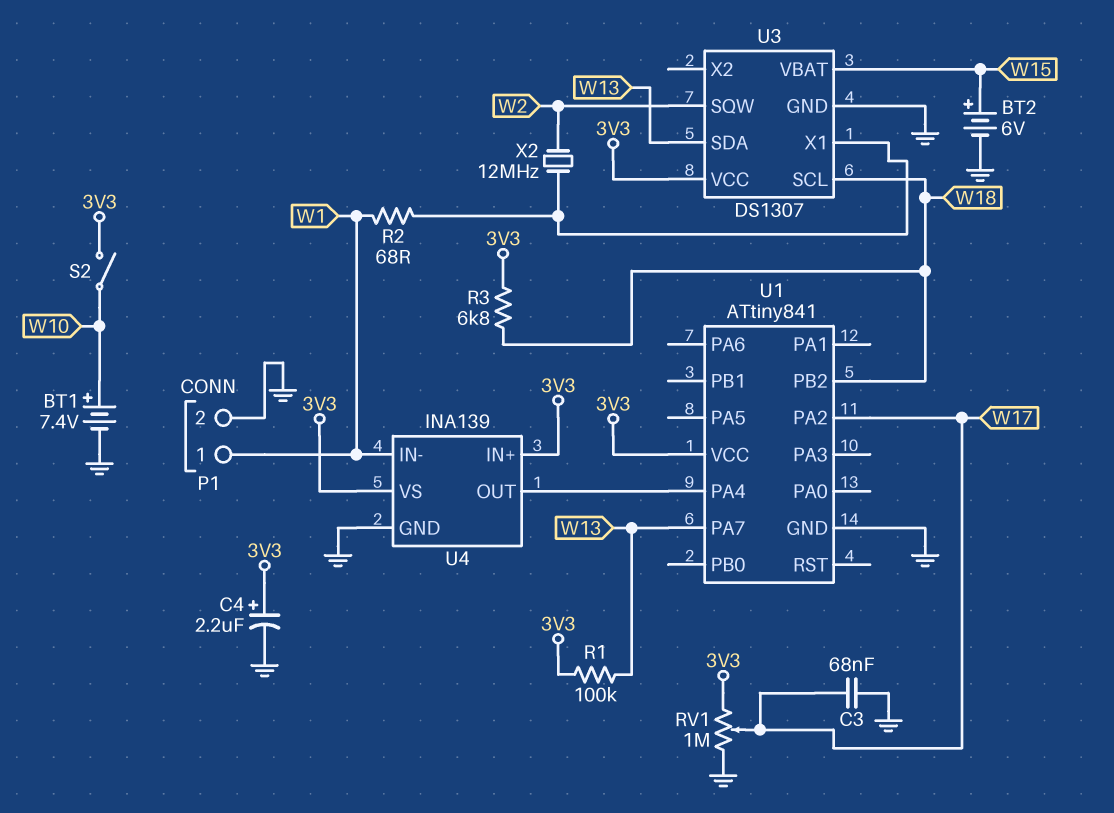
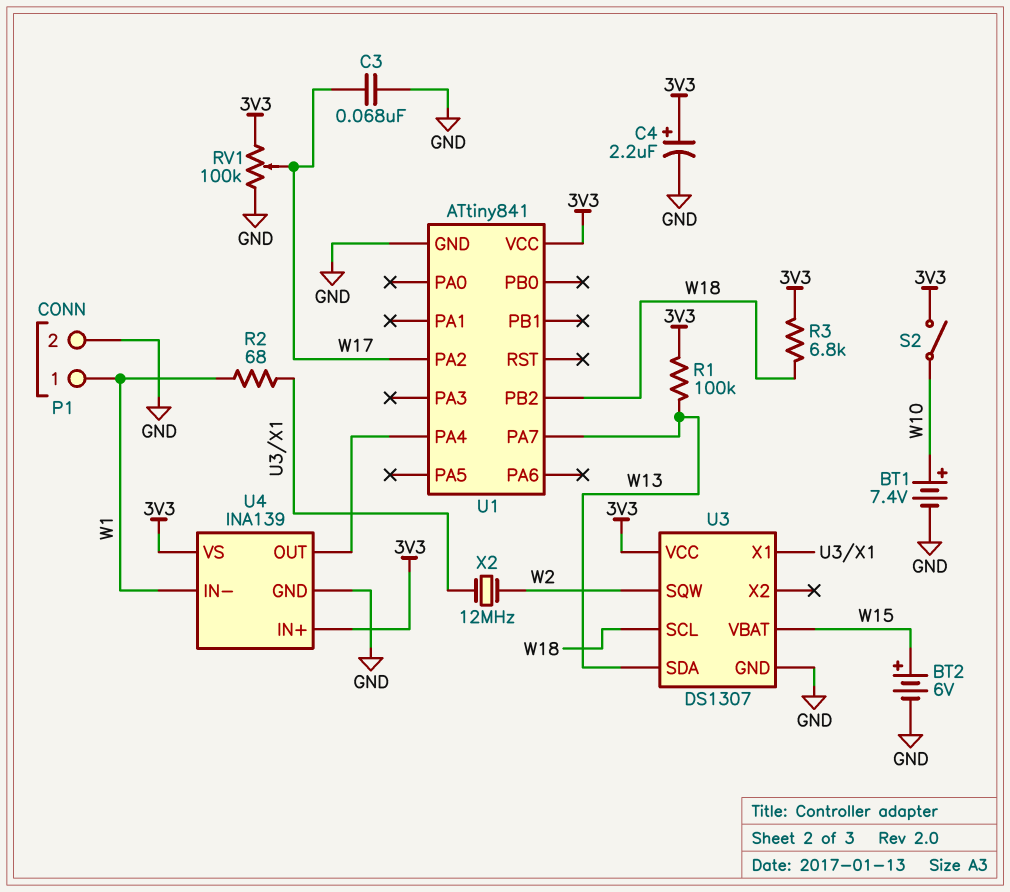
RV1: 1M (3V3, GND, wiper W17) -> 100k (3V3, GND, wiper W17)

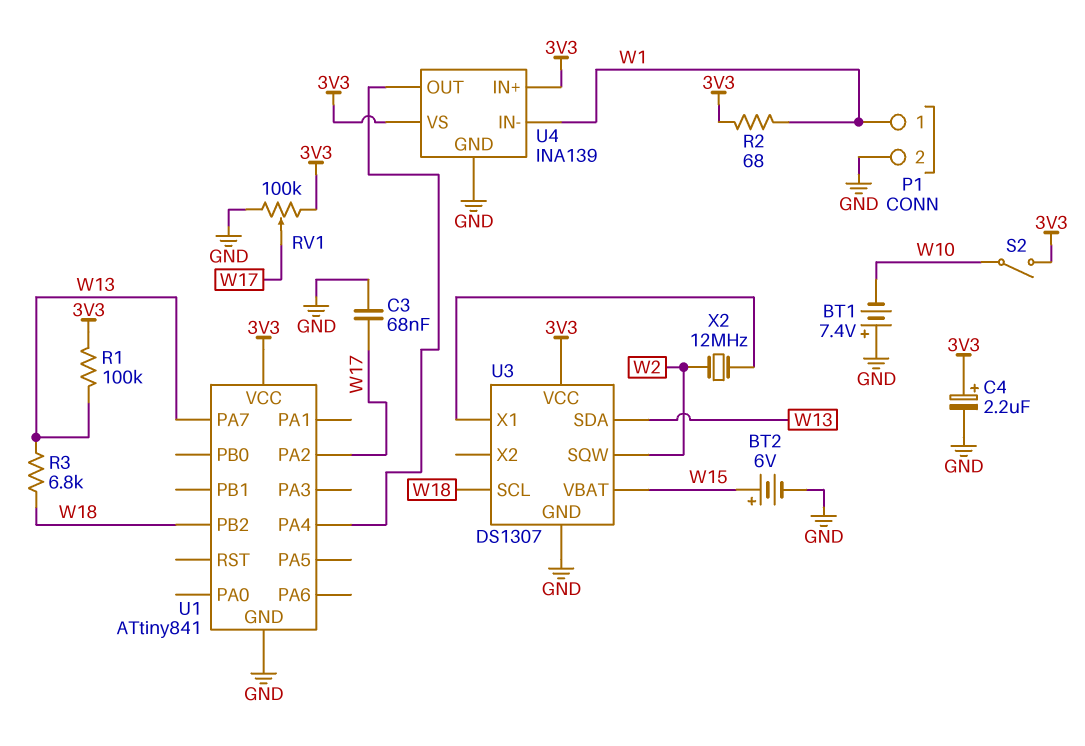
BT1: 7.4V (plus W10, minus GND) -> 7.4V (plus GND, minus W10)
R2: 68 (U3/X1, W1) -> 68 (3V3, W1)
R3: 6.8k (3V3, W18) -> 6.8k (W13, W18)

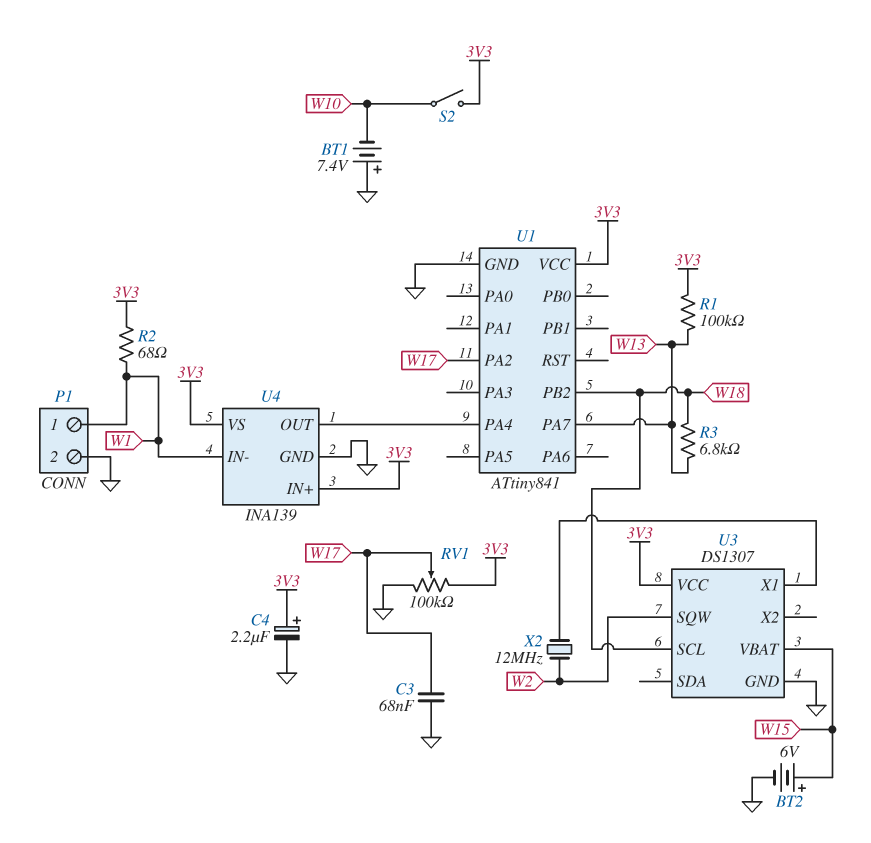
U3 pin SDA: W13 -> none

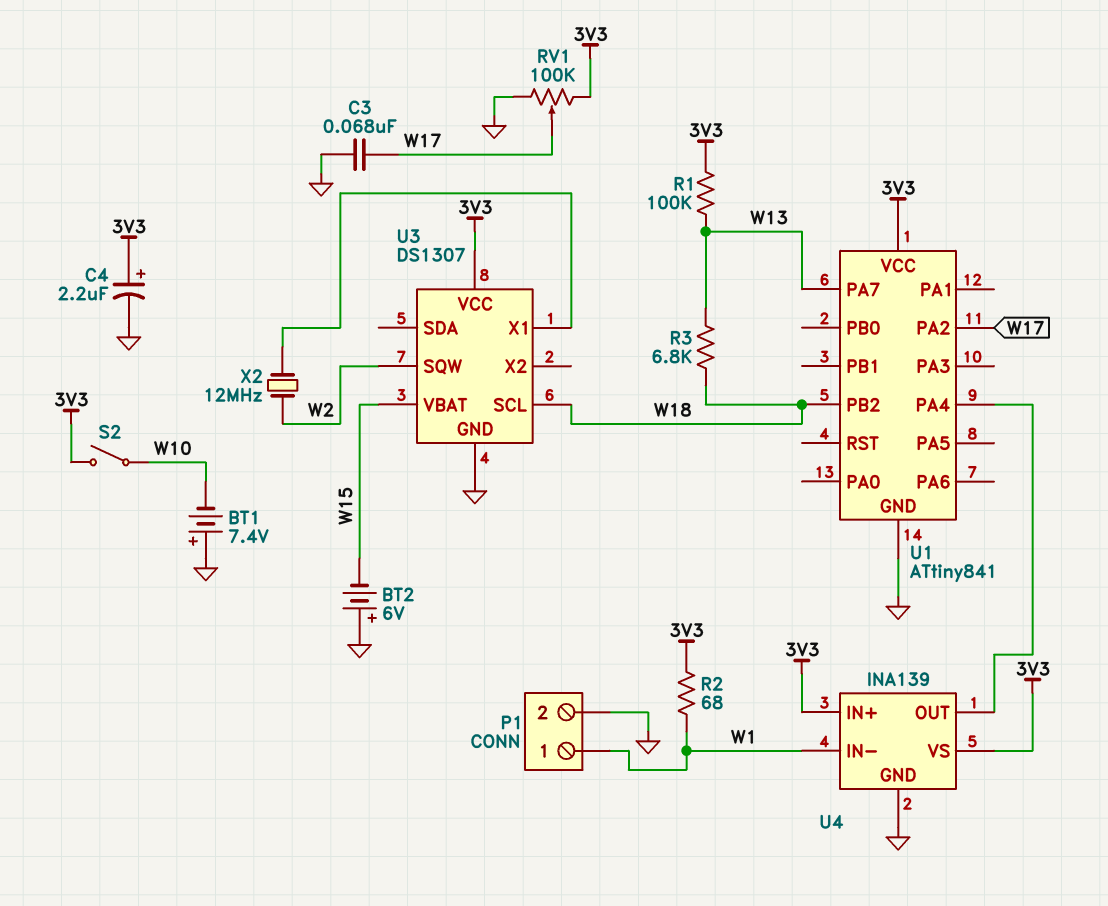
BT2: 6V (plus W15, minus GND) -> 6V (plus GND, minus W15)

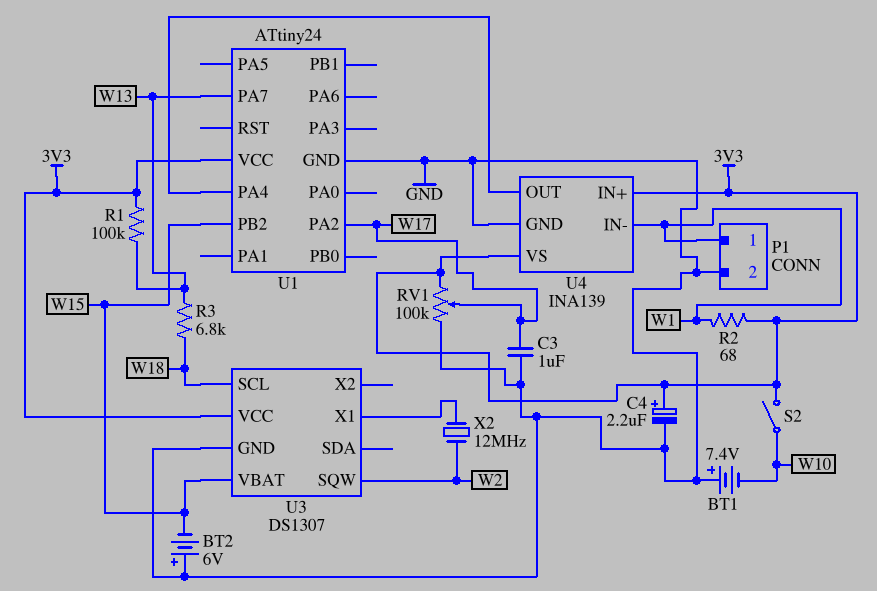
C3: 68nF (GND, W17) -> 1uF (GND, W17)
U1: ATtiny841 -> ATtiny24
U1 pin PB2: W18 -> W15

